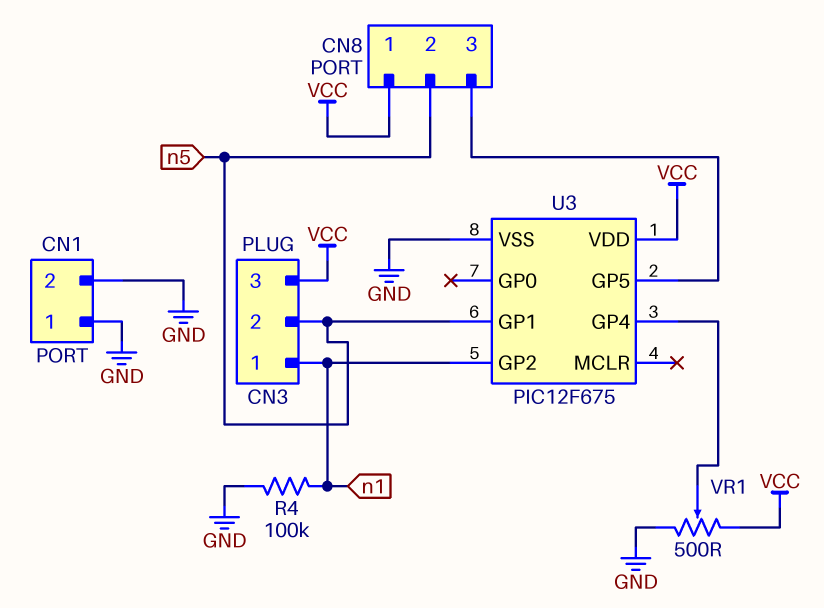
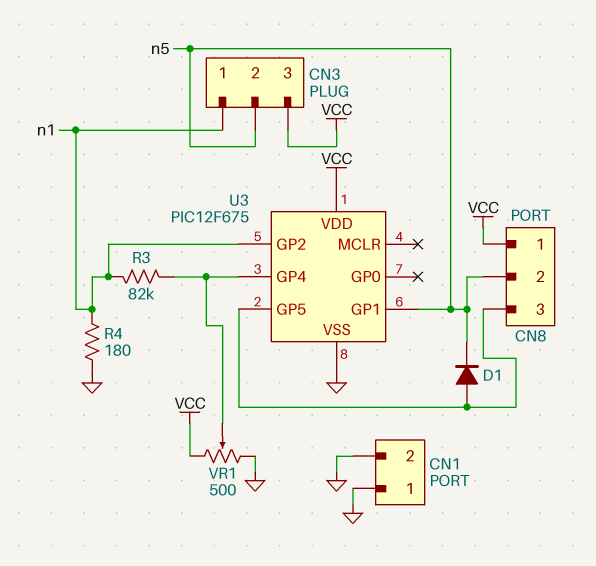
D1: none -> diode (A CN8/3, K n5)
R3: none -> 82k (U3/GP4, n1)
R4: 100k (GND, n1) -> 180 (GND, n1)

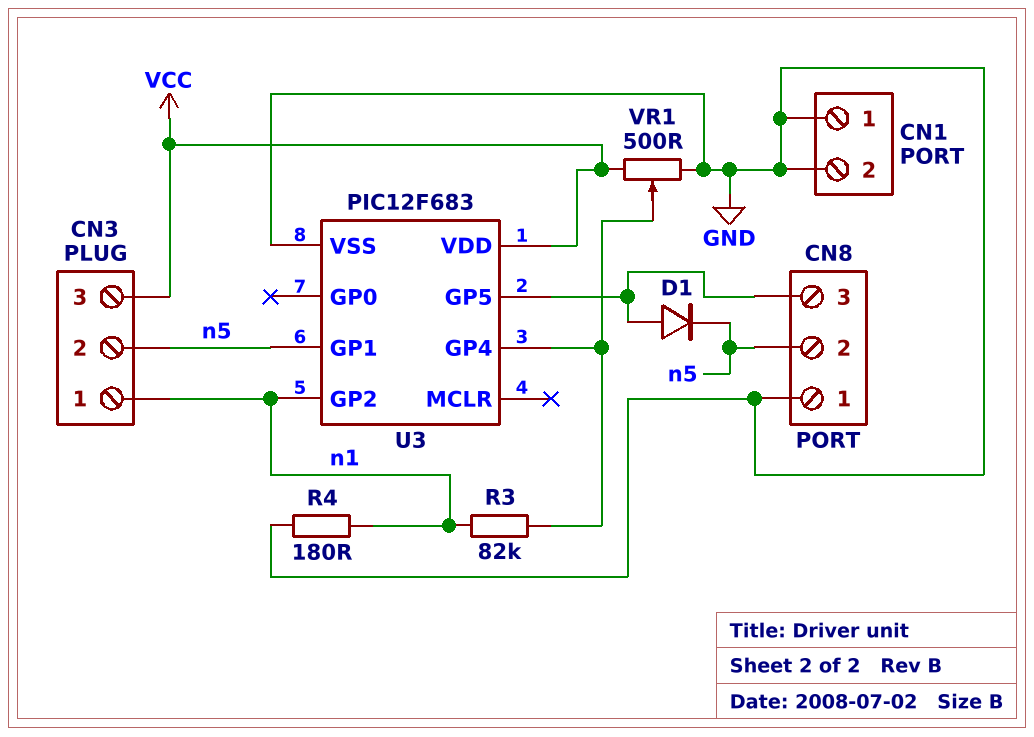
CN8 pin 1: VCC -> GND
U3: PIC12F675 -> PIC12F683

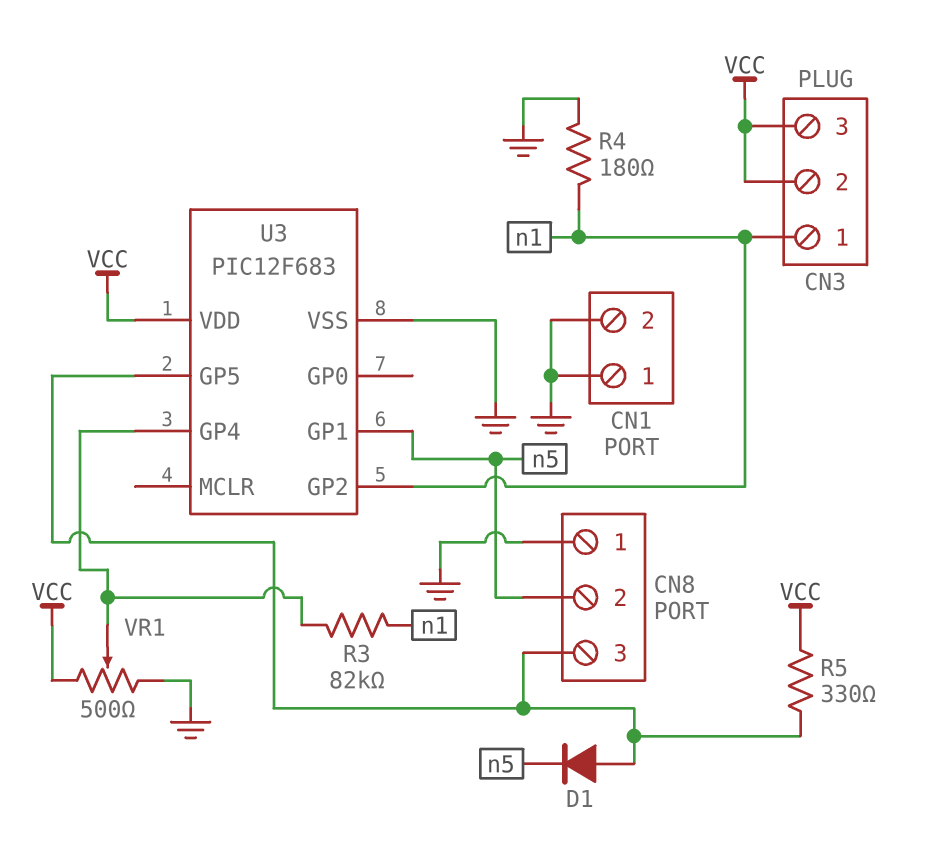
CN3 pin 2: n5 -> VCC
R5: none -> 330 (CN8/3, VCC)

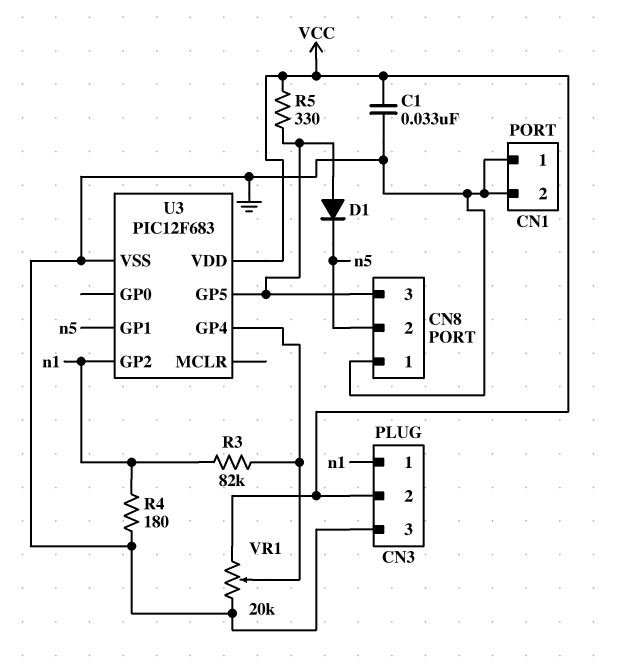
C1: none -> 33nF (GND, VCC)
CN3 pin 3: VCC -> GND
VR1: 500 (GND, VCC, wiper U3/GP4) -> 20k (GND, VCC, wiper U3/GP4)

